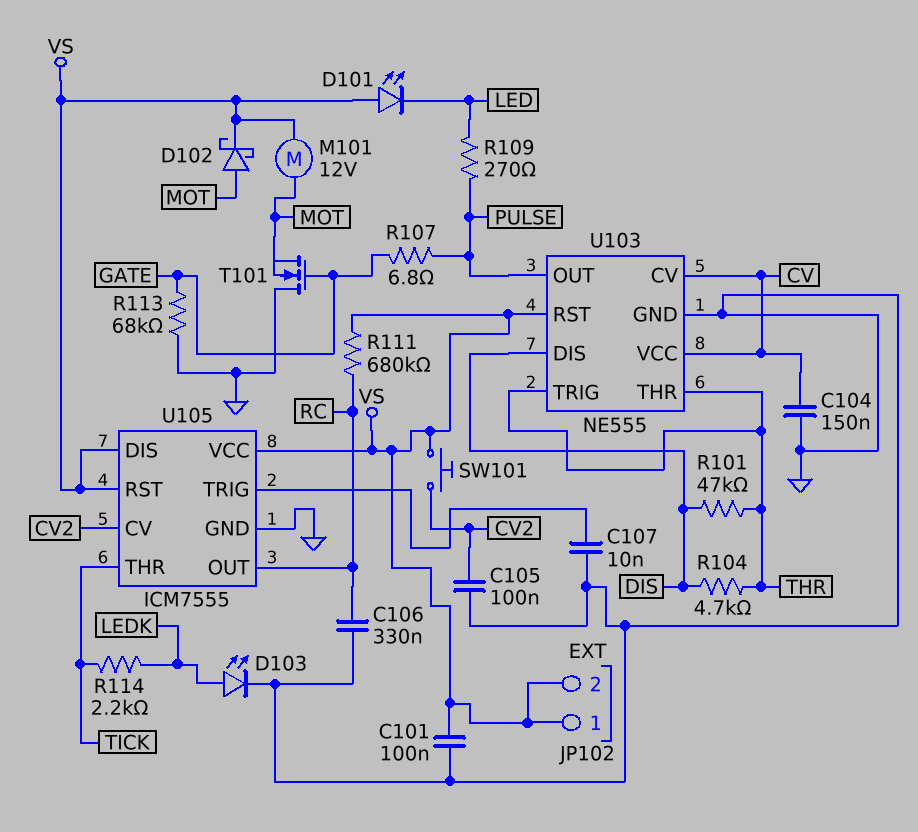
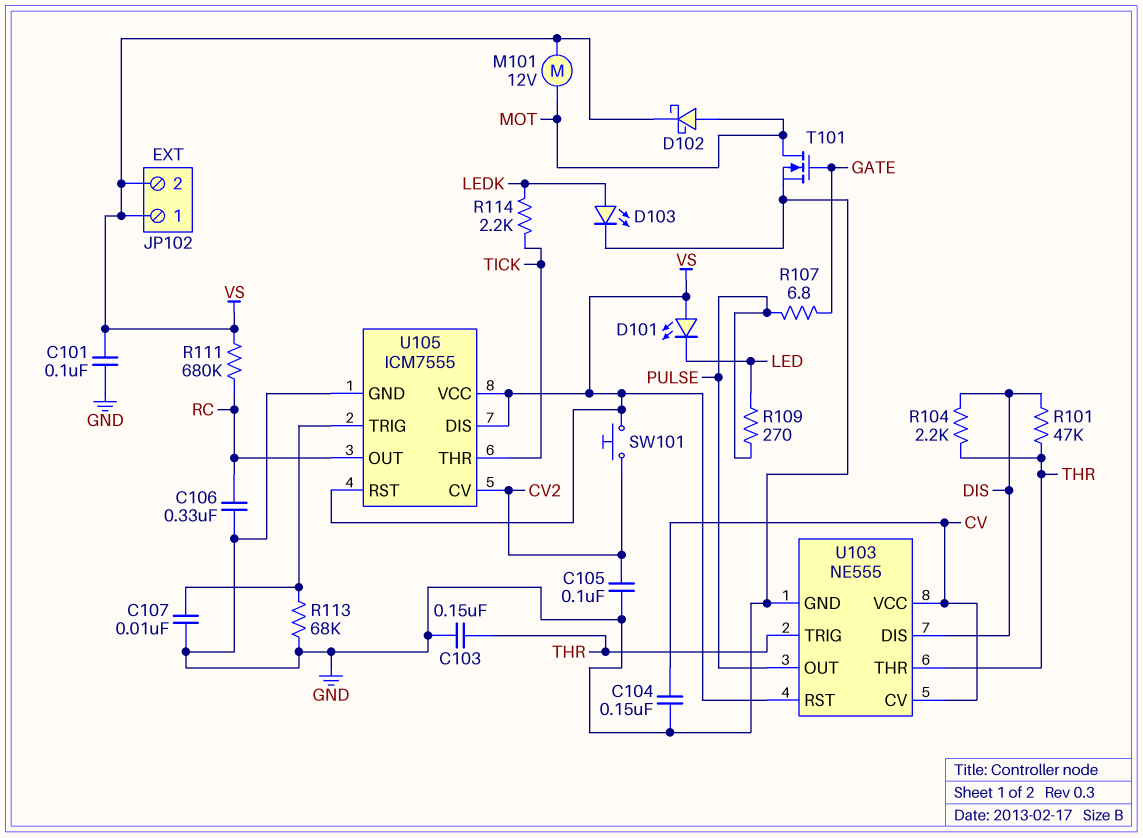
C103: none -> 150nF (GND, THR)
R104: 4.7k (DIS, THR) -> 2.2k (DIS, THR)
R113: 68k (GATE, GND) -> 68k (GND, U105/TRIG)
T101: NMOS (G GATE, D GND, S MOT) -> NMOS (G GATE, D MOT, S GND)

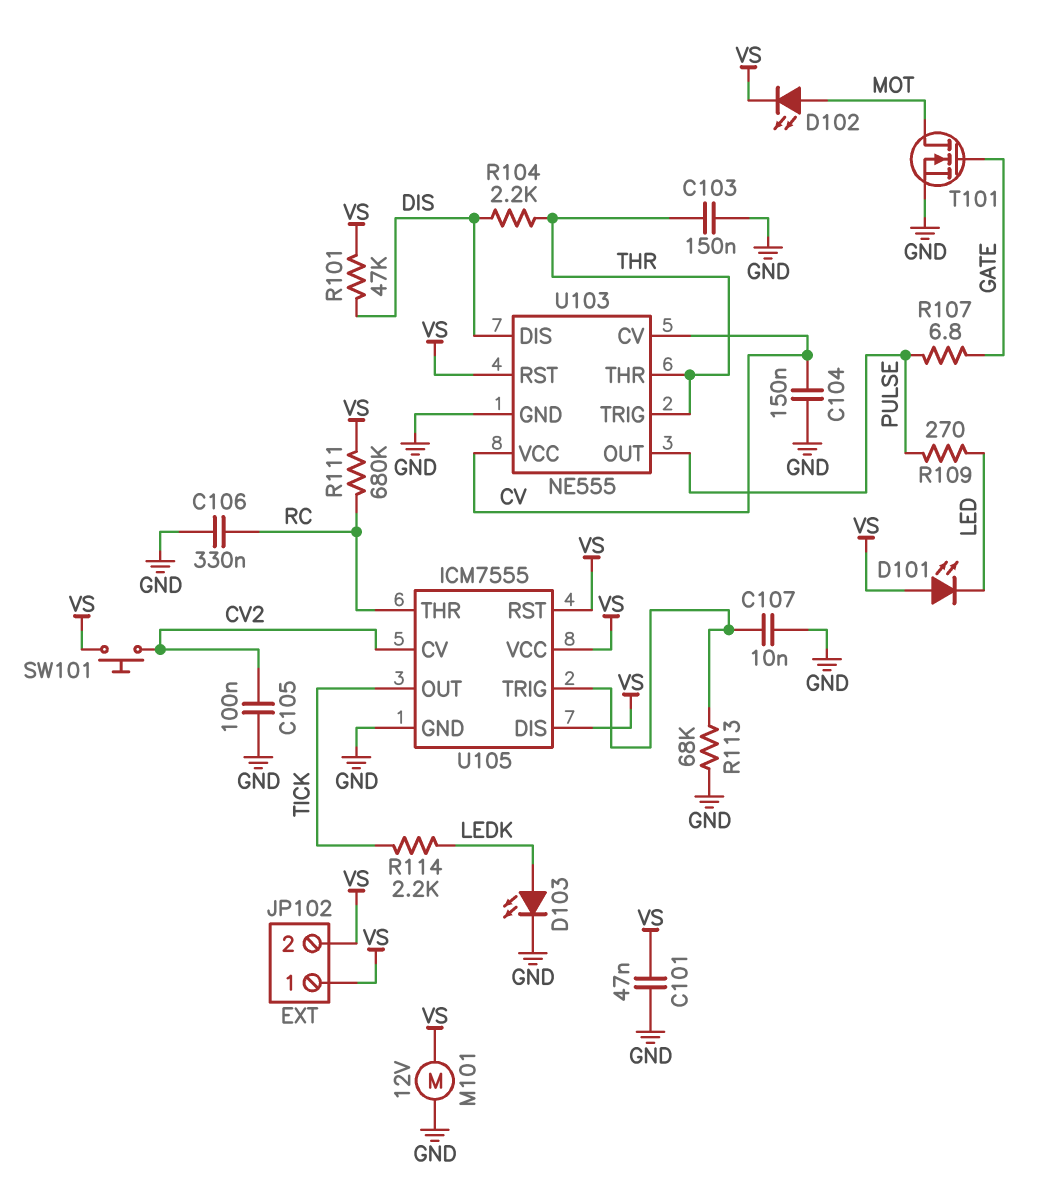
C101: 100nF (GND, VS) -> 47nF (GND, VS)
D102: schottky (A MOT, K VS) -> LED (A MOT, K VS)
M101: motor 12V (MOT, VS) -> motor 12V (GND, VS)
R101: 47k (DIS, THR) -> 47k (DIS, VS)
U105 pin OUT: RC -> TICK
U105 pin THR: TICK -> RC

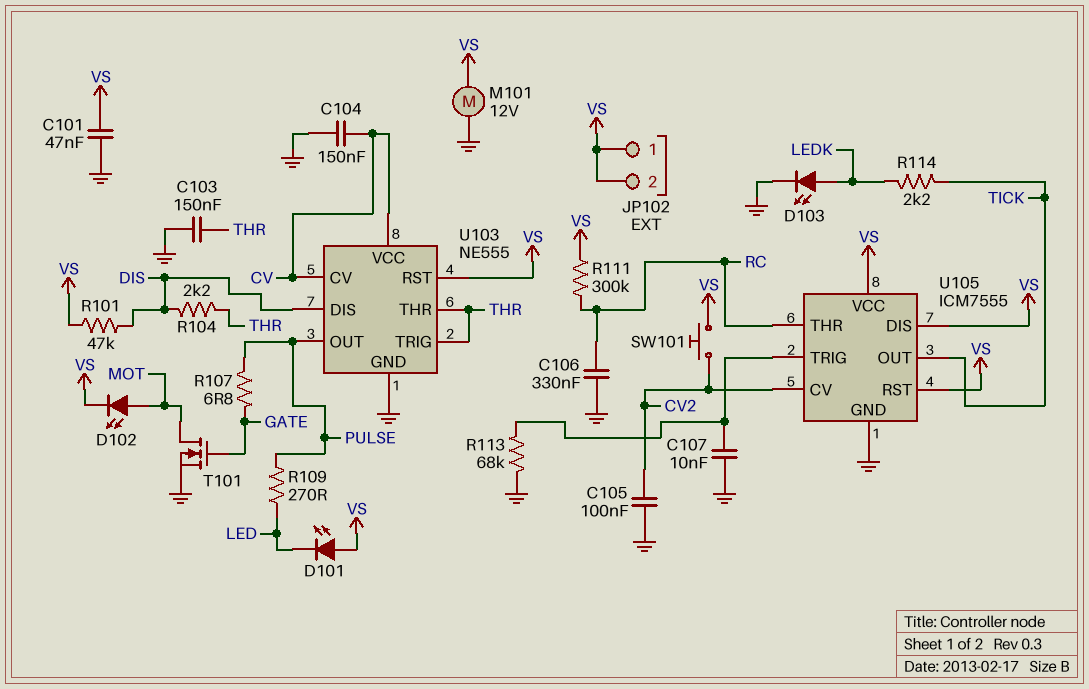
R111: 680k (RC, VS) -> 300k (RC, VS)

